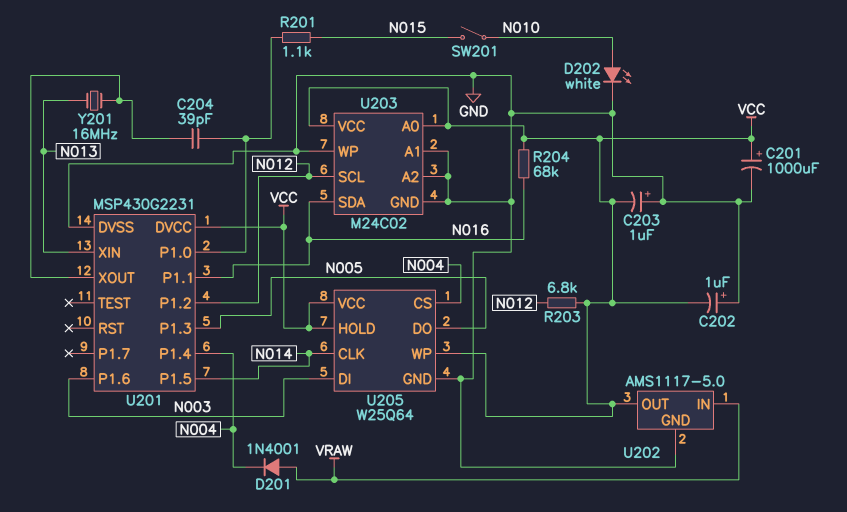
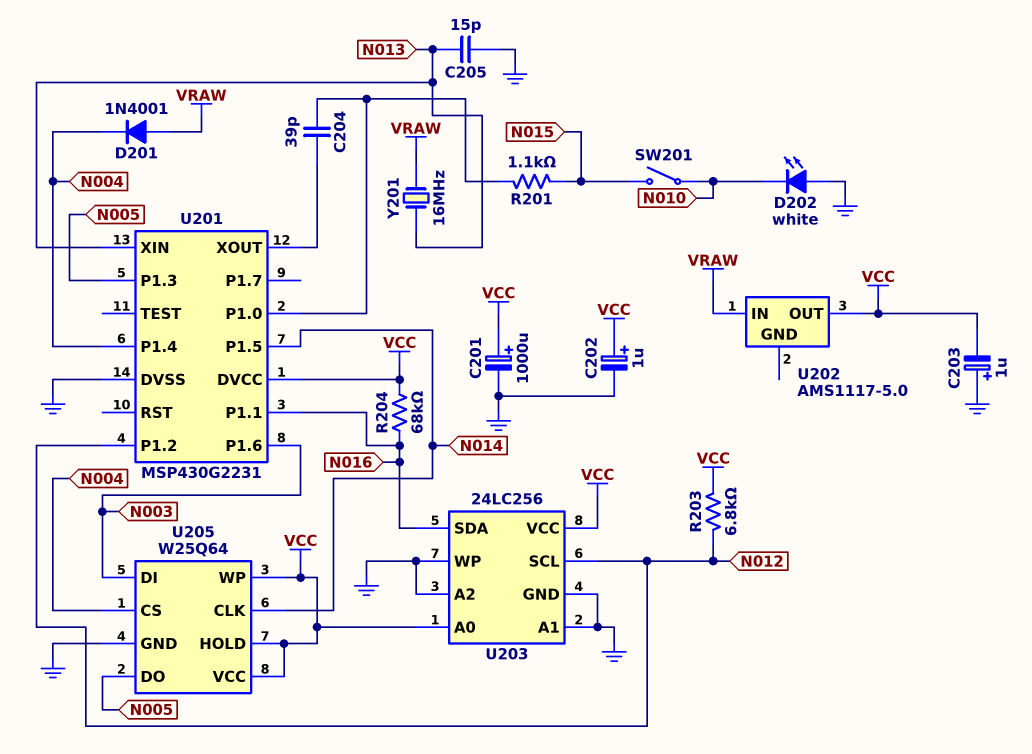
C202: 1uF (plus GND, minus VCC) -> 1uF (plus VCC, minus GND)
C205: none -> 15pF (GND, N013)
D202: LED white (A N010, K GND) -> LED white (A GND, K N010)
U202 pin GND: GND -> none
U203: M24C02 -> 24LC256
Y201: 16MHz (N013, U201/XOUT) -> 16MHz (N013, VRAW)

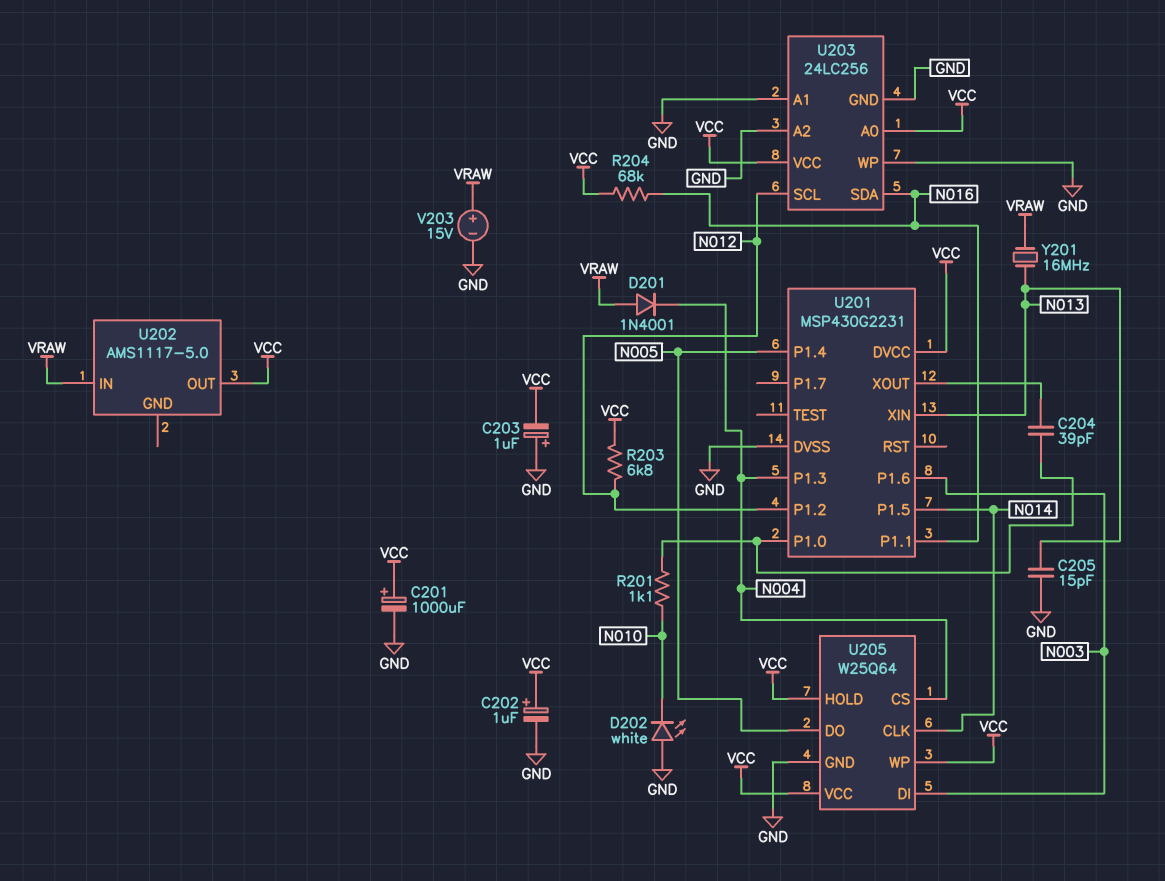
R201: 1.1k (N015, U201/P1.0) -> 1.1k (N010, U201/P1.0)
SW201: switch (N010, N015) -> none
U201 pin P1.3: N005 -> N004
U201 pin P1.4: N004 -> N005
V203: none -> 15V (plus VRAW, minus GND)

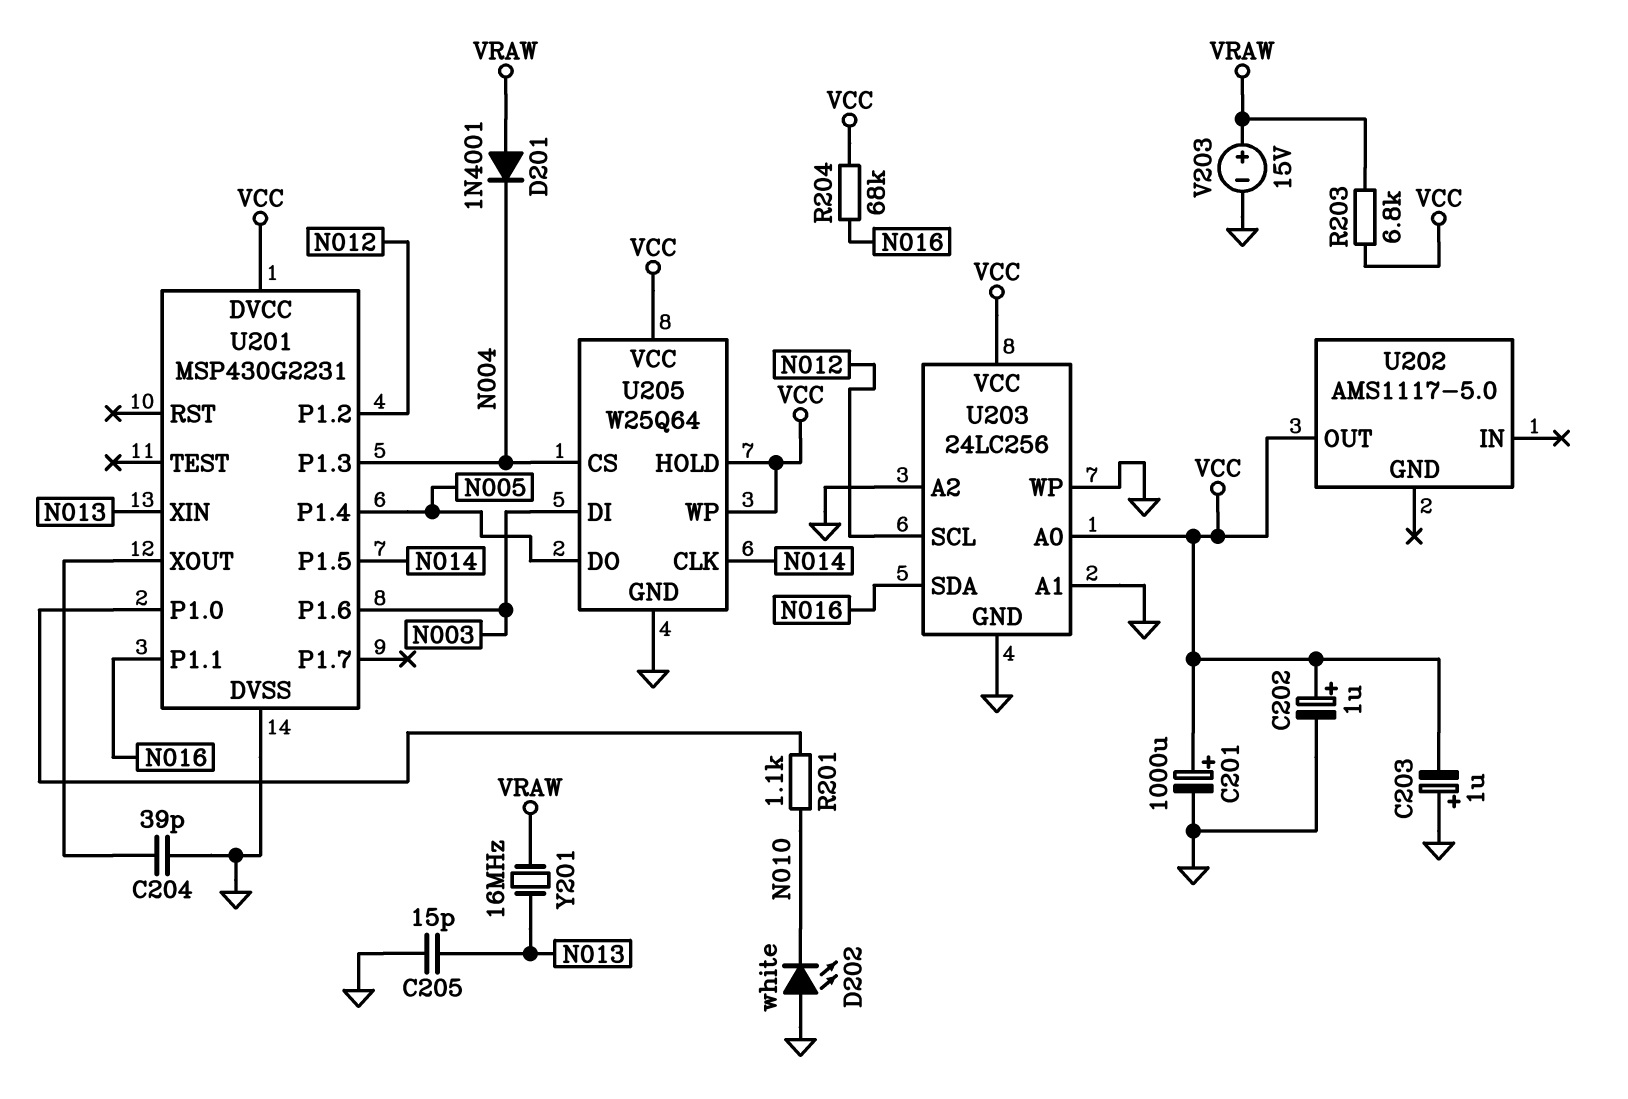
C204: 39pF (U201/P1.0, U201/XOUT) -> 39pF (GND, U201/XOUT)
R203: 6.8k (N012, VCC) -> 6.8k (VCC, VRAW)
U202 pin IN: VRAW -> none

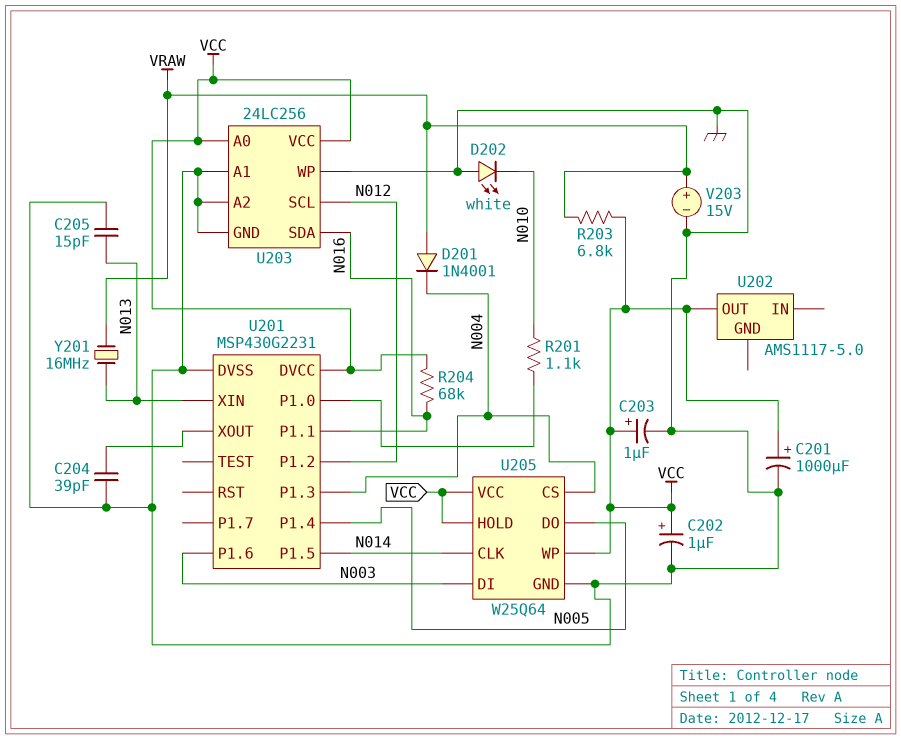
C203: 1uF (plus GND, minus VCC) -> 1uF (plus VCC, minus GND)

